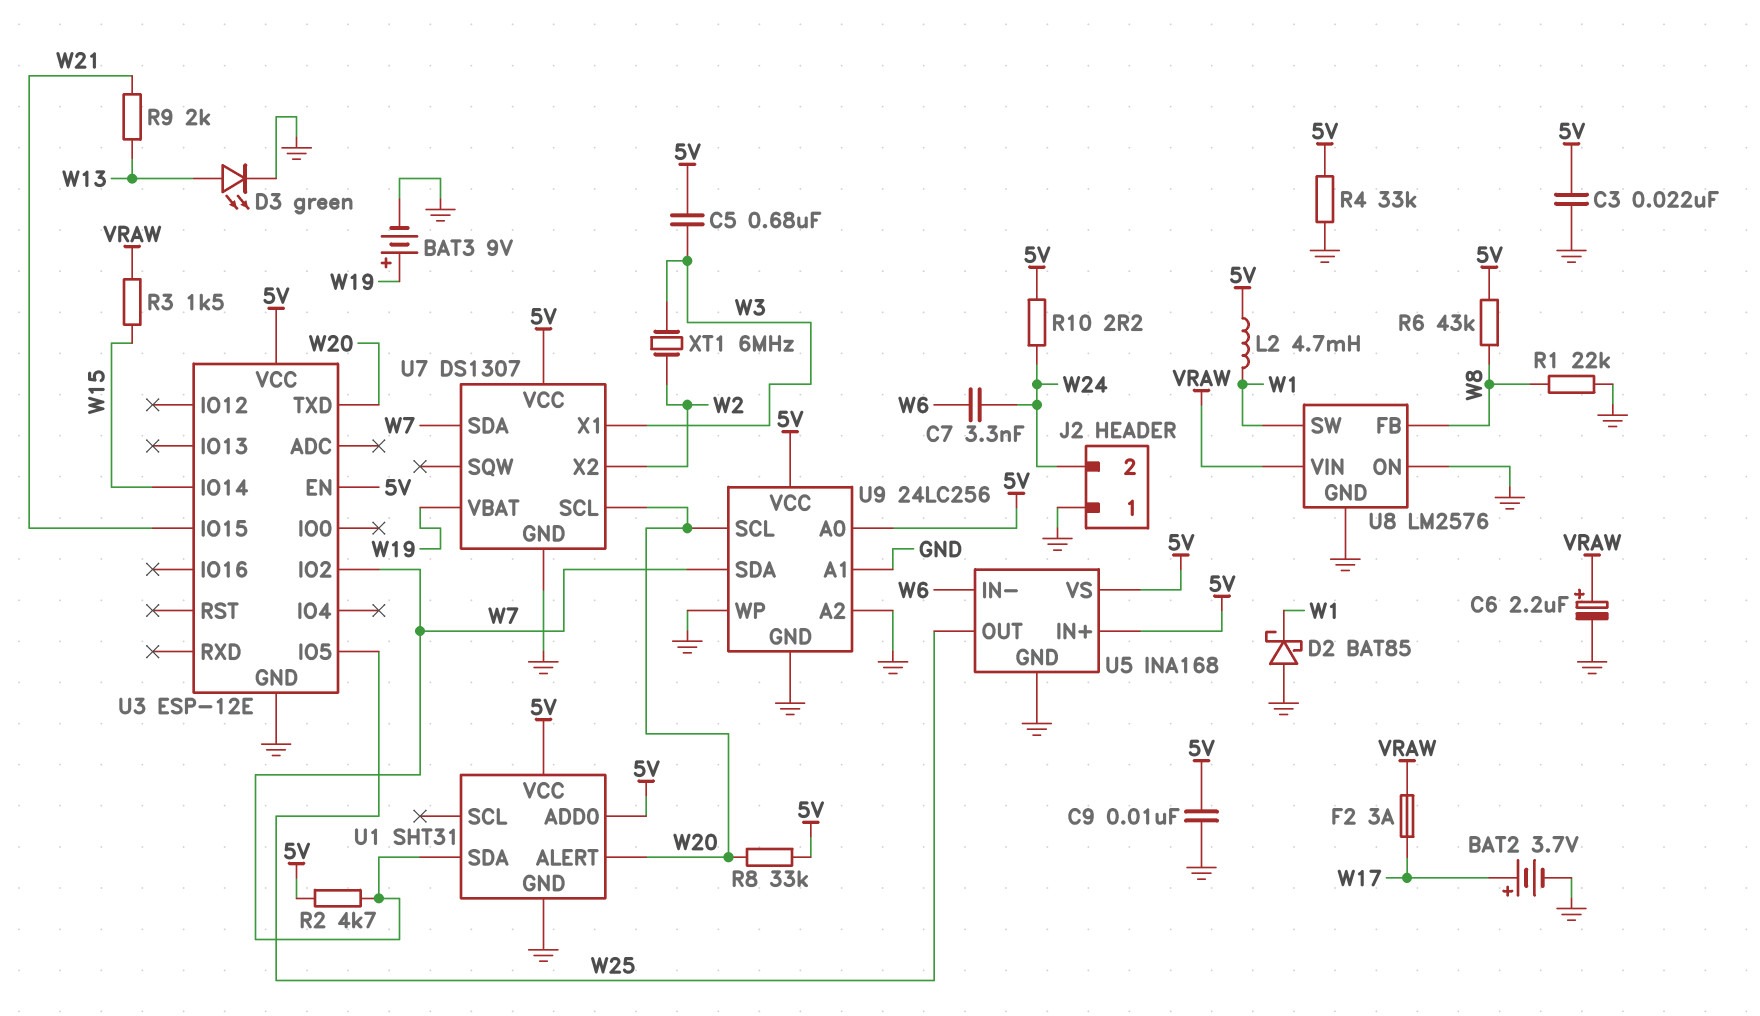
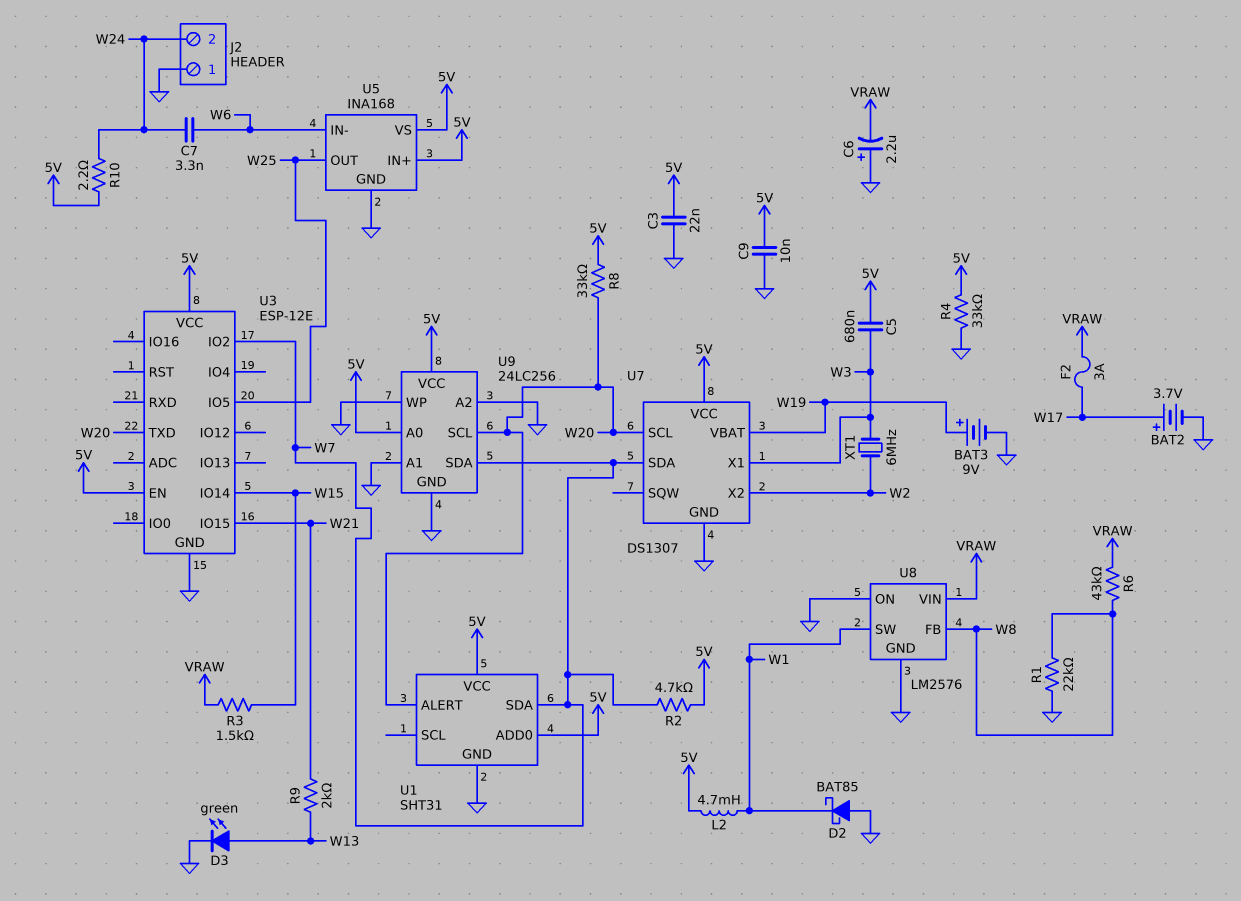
C6: 2.2uF (plus VRAW, minus GND) -> 2.2uF (plus GND, minus VRAW)
R6: 43k (5V, W8) -> 43k (VRAW, W8)

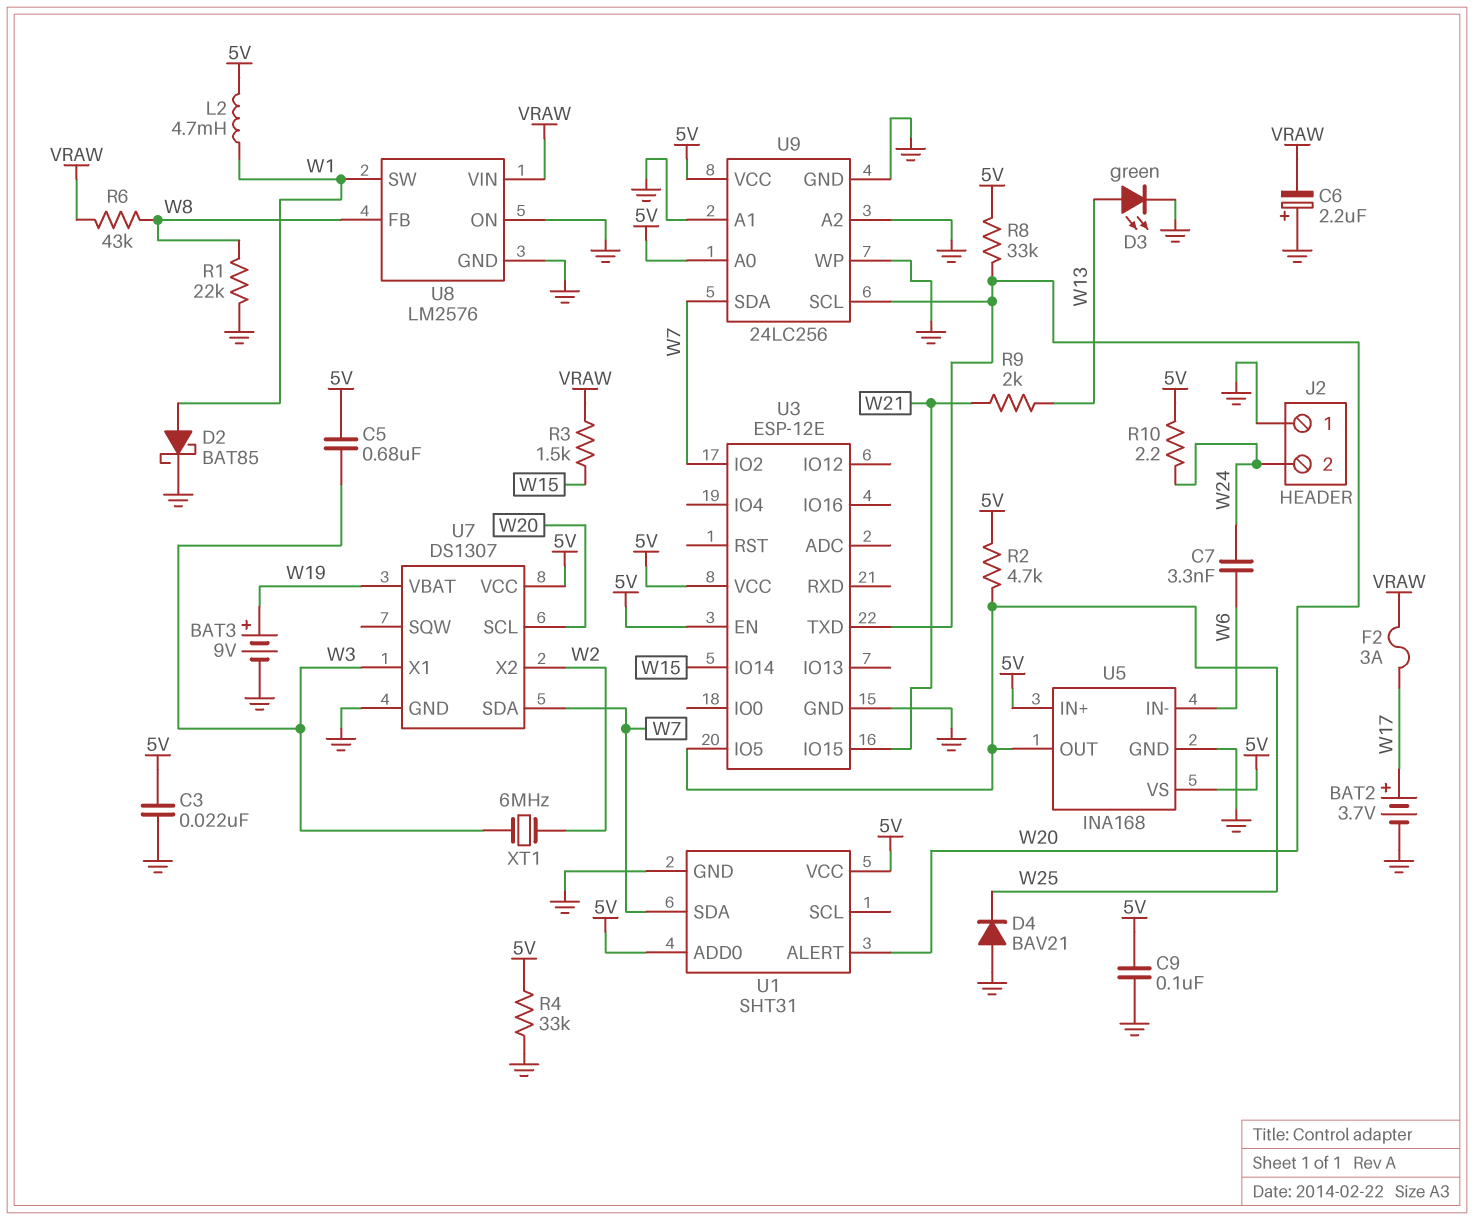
C9: 10nF (5V, GND) -> 100nF (5V, GND)
D2: schottky BAT85 (A GND, K W1) -> schottky BAT85 (A W1, K GND)
D4: none -> diode BAV21 (A GND, K W25)
R2: 4.7k (5V, W7) -> 4.7k (5V, W25)

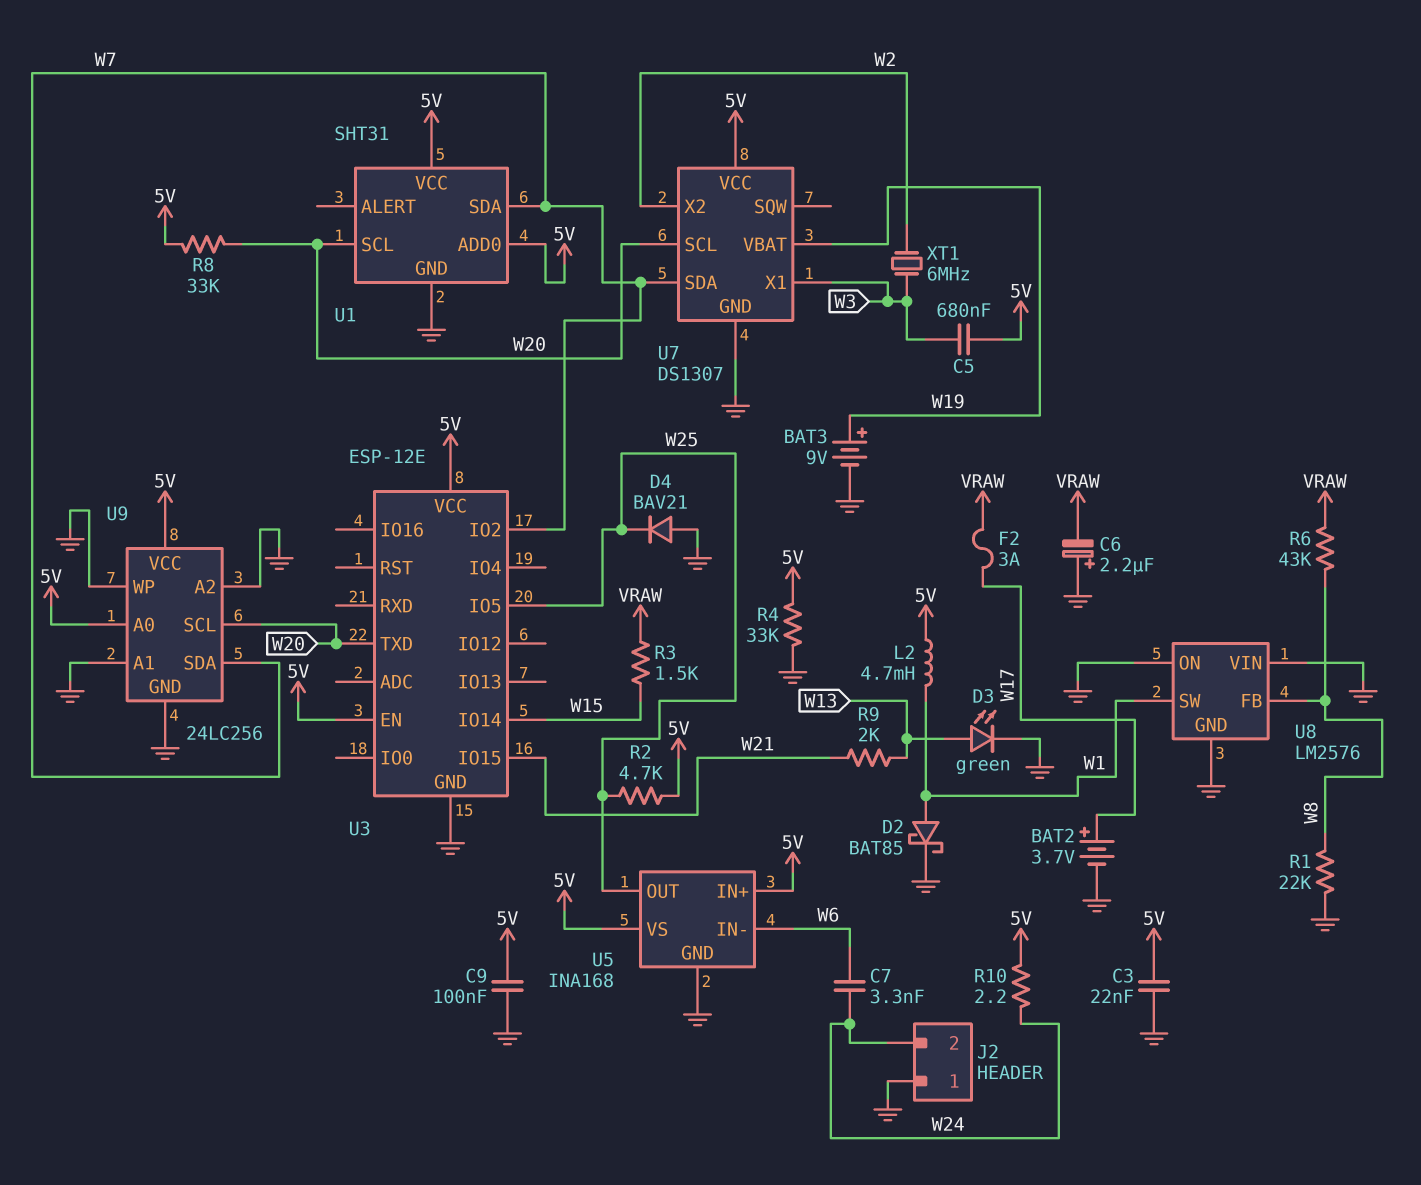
U1 pin ALERT: W20 -> none
U1 pin SCL: none -> W20
U8 pin VIN: VRAW -> GND

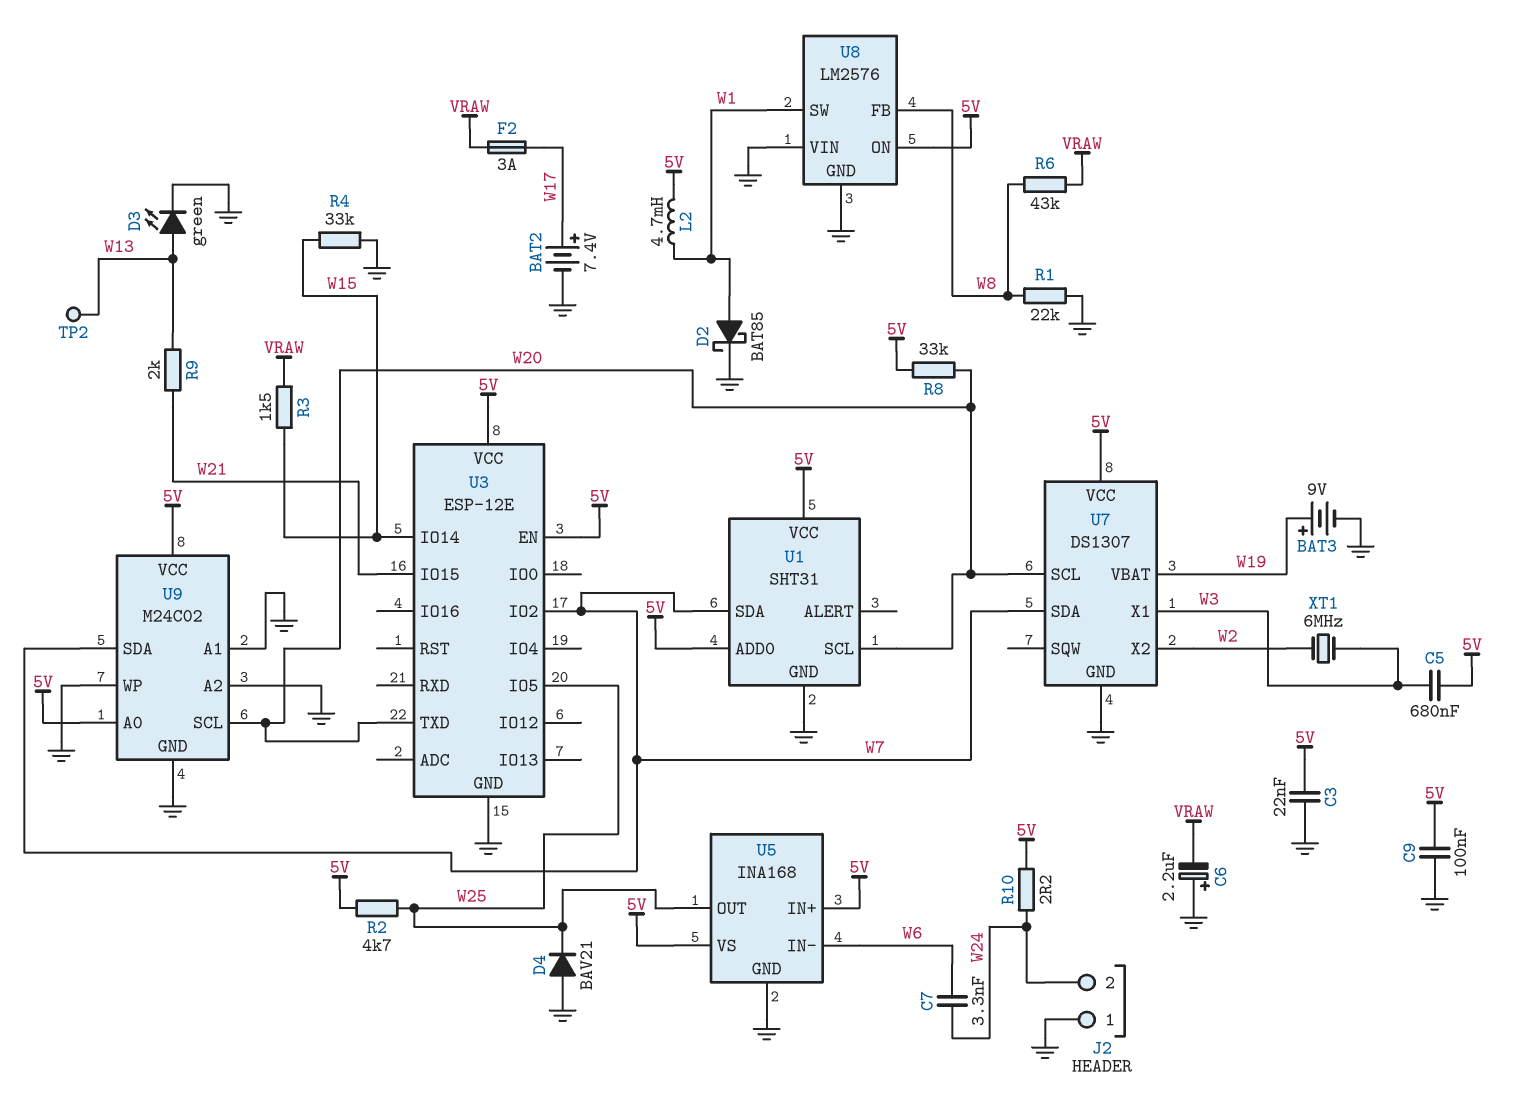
BAT2: 3.7V (plus W17, minus GND) -> 7.4V (plus W17, minus GND)
R4: 33k (5V, GND) -> 33k (GND, W15)
TP2: none -> test point (W13)
U8 pin ON: GND -> 5V
U9: 24LC256 -> M24C02

